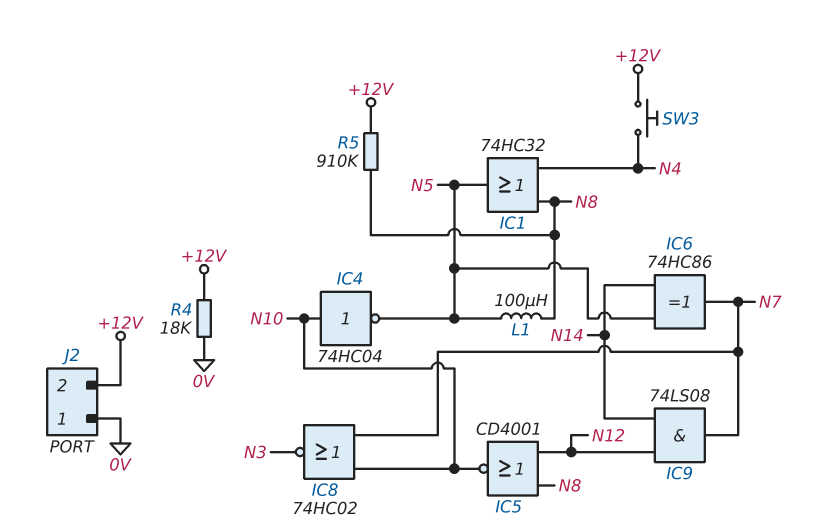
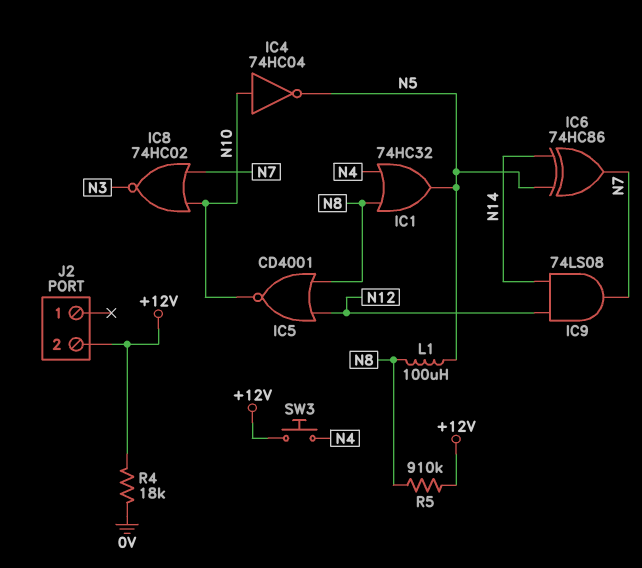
J2 pin 1: 0V -> none

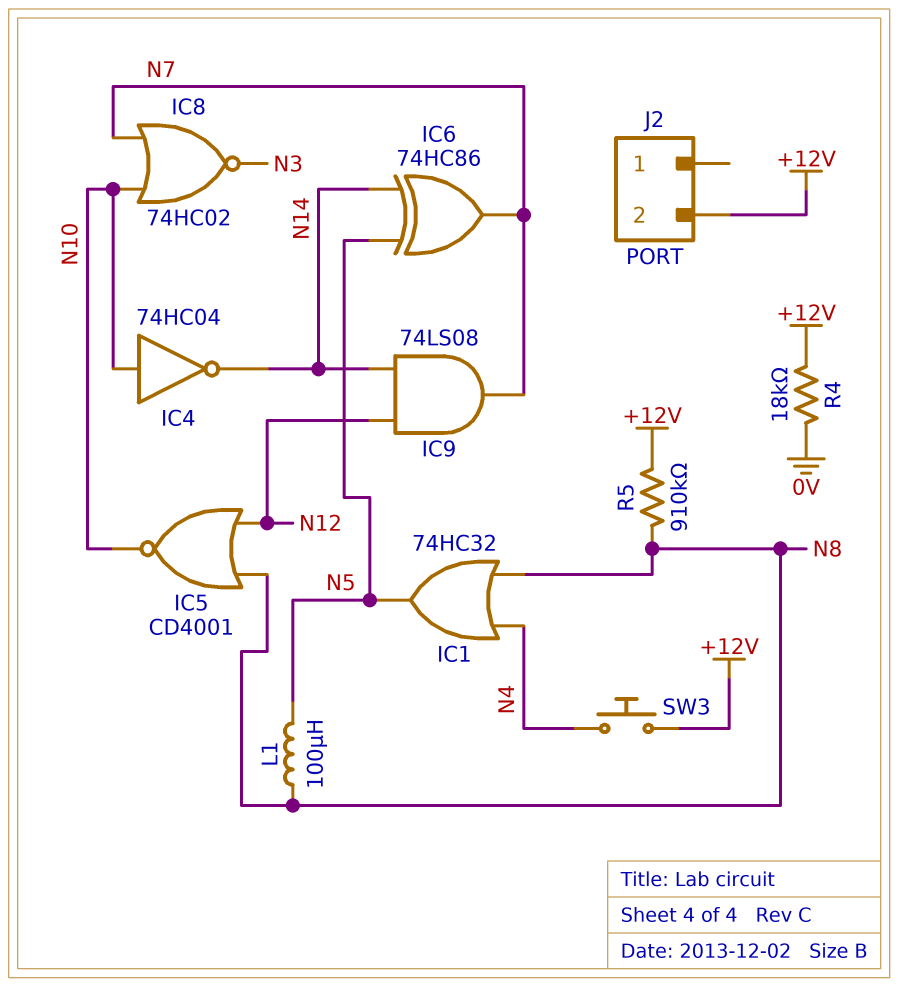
IC4: NOT 74HC04 (in N10, out N5) -> NOT 74HC04 (in N10, out N14)

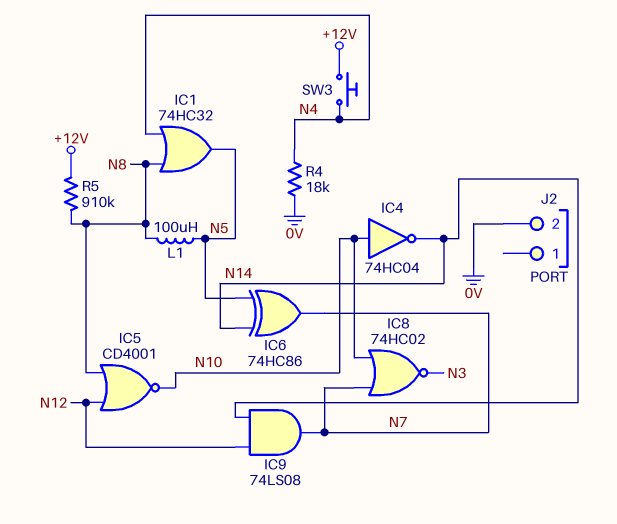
J2 pin 2: +12V -> 0V
R4: 18k (+12V, 0V) -> 18k (0V, N4)

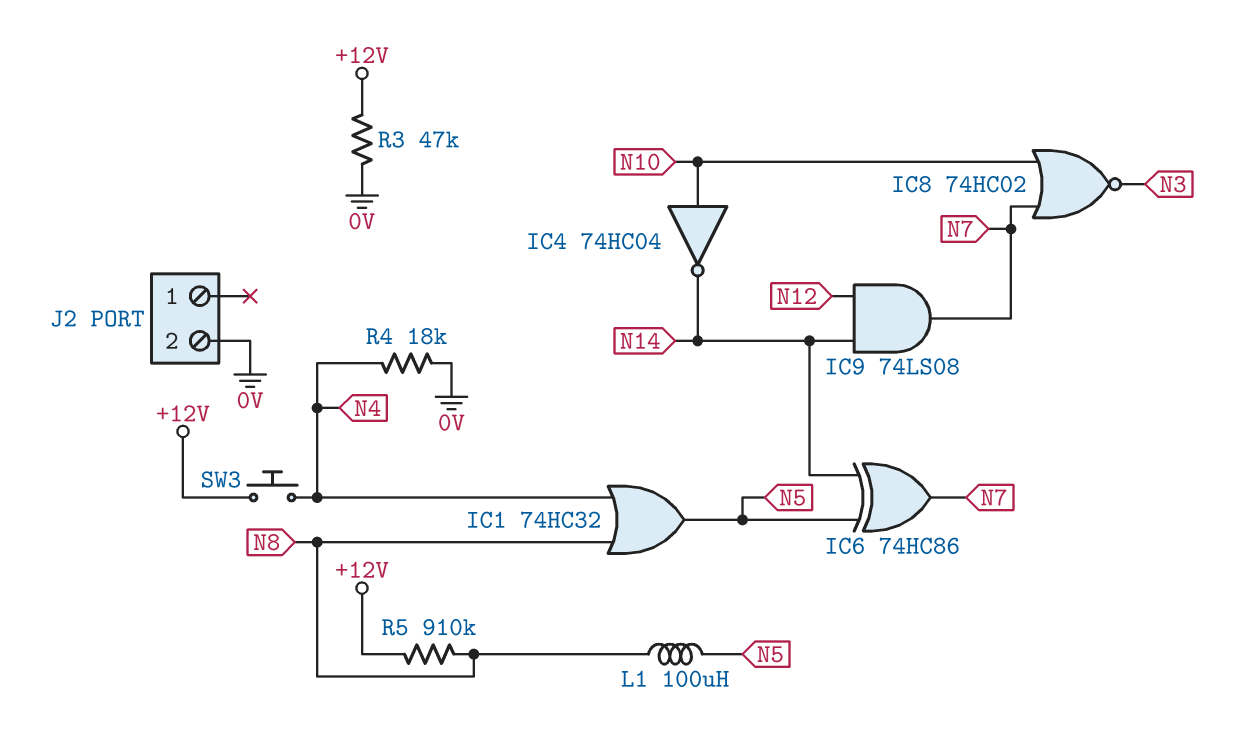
IC5: NOR CD4001 (in N8, in N12, out N10) -> none
R3: none -> 47k (+12V, 0V)

